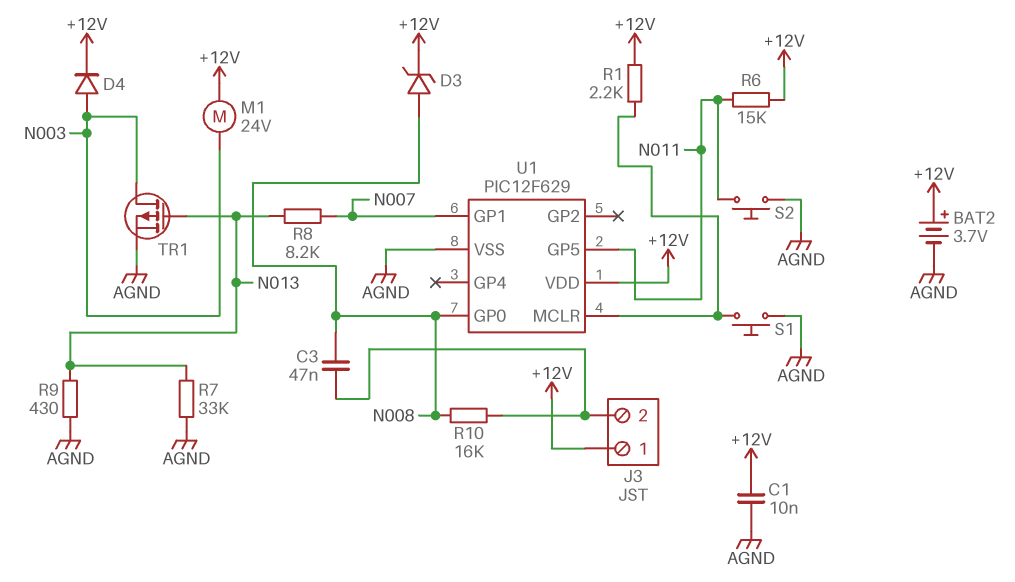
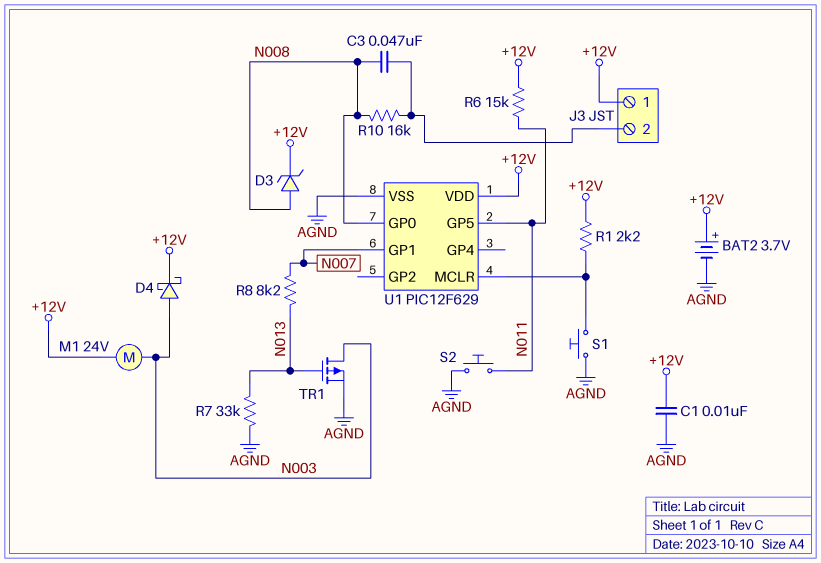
D4: diode (A N003, K +12V) -> schottky (A N003, K +12V)
R9: 430 (AGND, N013) -> none

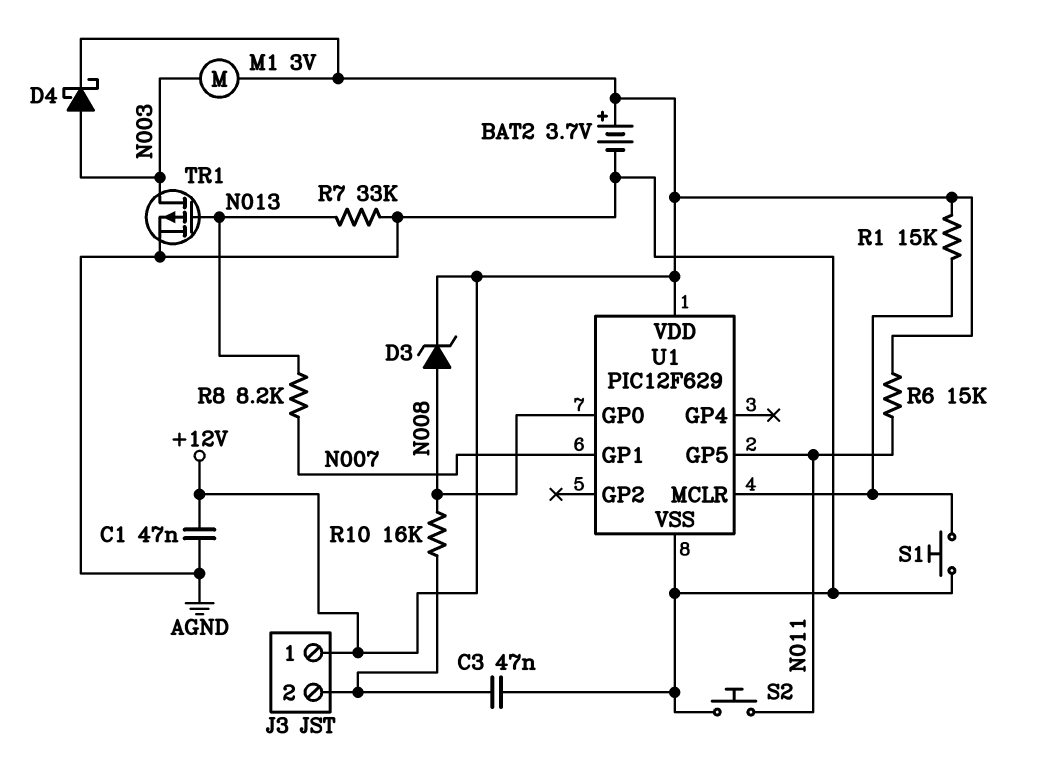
C1: 10nF (+12V, AGND) -> 47nF (+12V, AGND)
C3: 47nF (J3/2, N008) -> 47nF (AGND, J3/2)
M1: motor 24V (+12V, N003) -> motor 3V (+12V, N003)
R1: 2.2k (+12V, U1/MCLR) -> 15k (+12V, U1/MCLR)

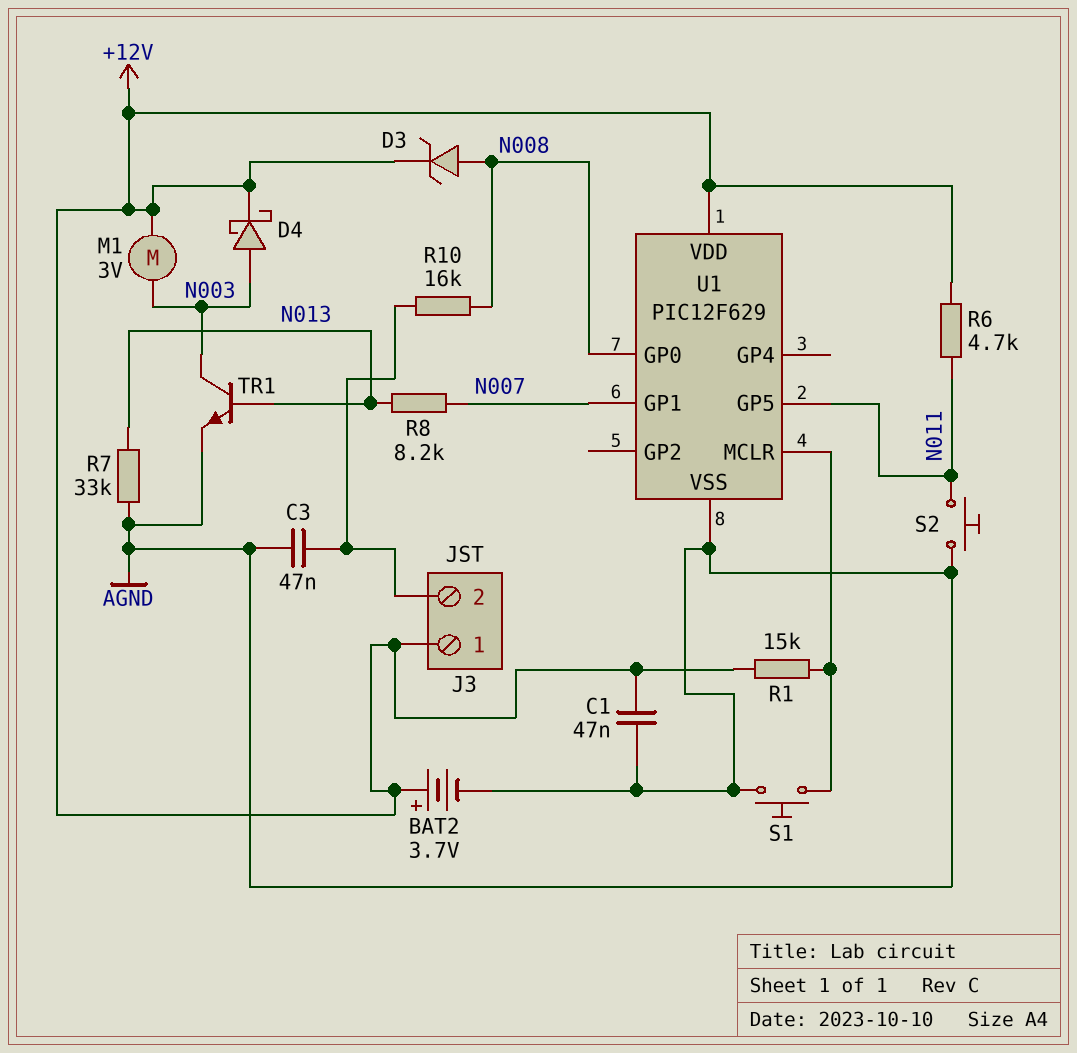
R6: 15k (+12V, N011) -> 4.7k (+12V, N011)
TR1: PMOS (G N013, D N003, S AGND) -> NPN (B N013, C N003, E AGND)

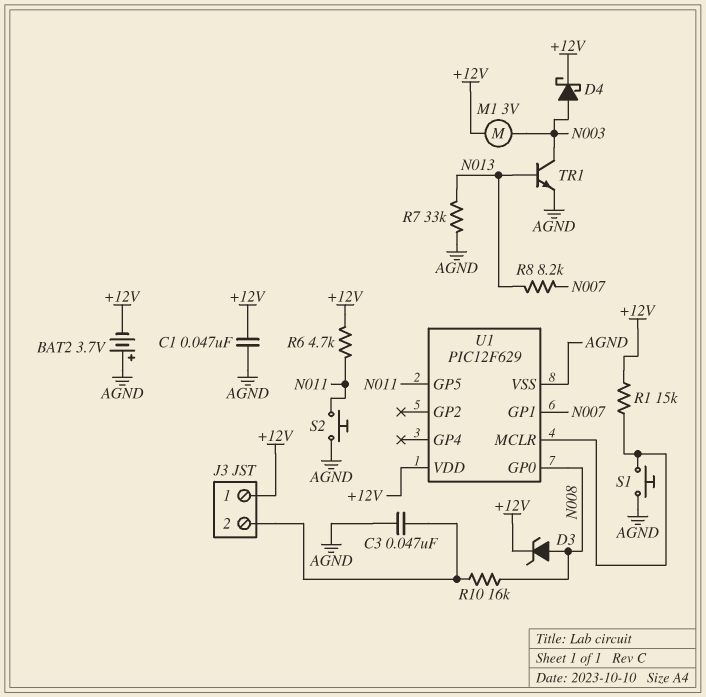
BAT2: 3.7V (plus +12V, minus AGND) -> 3.7V (plus AGND, minus +12V)

